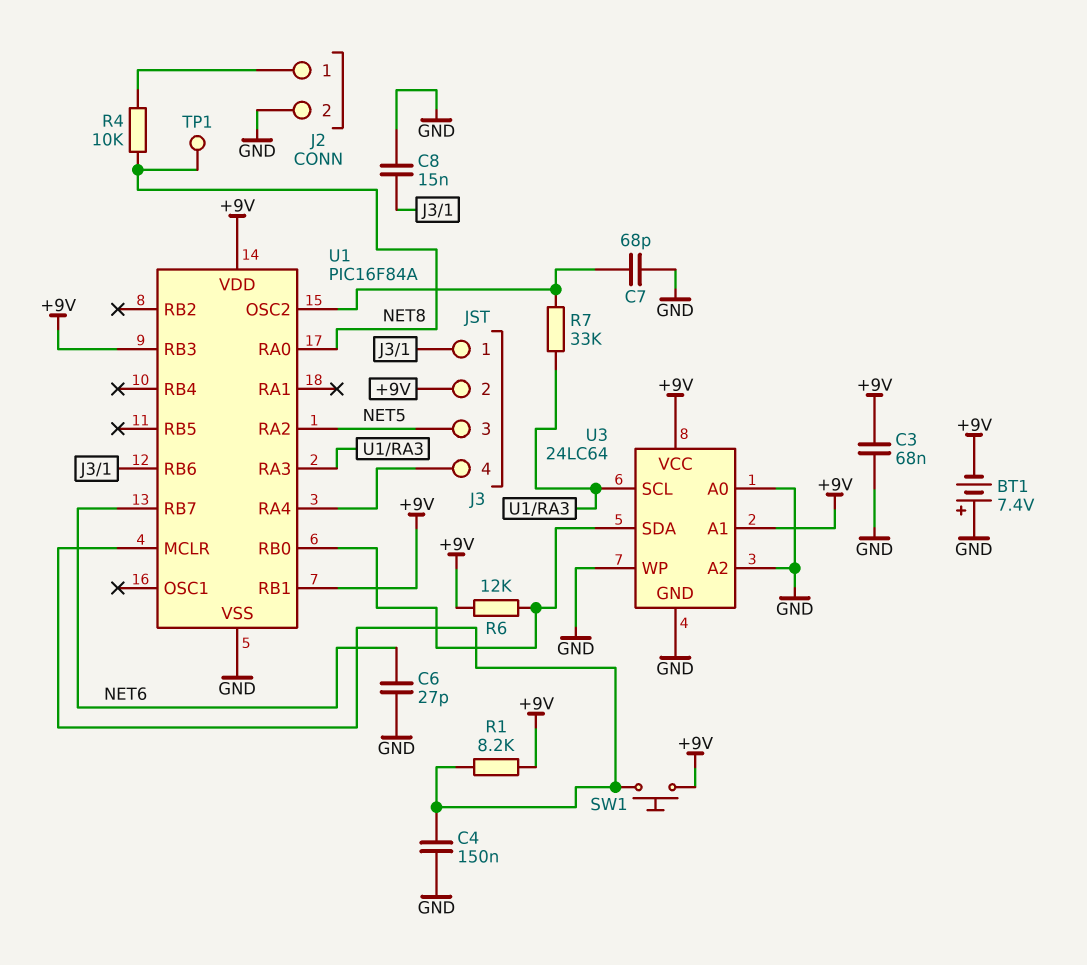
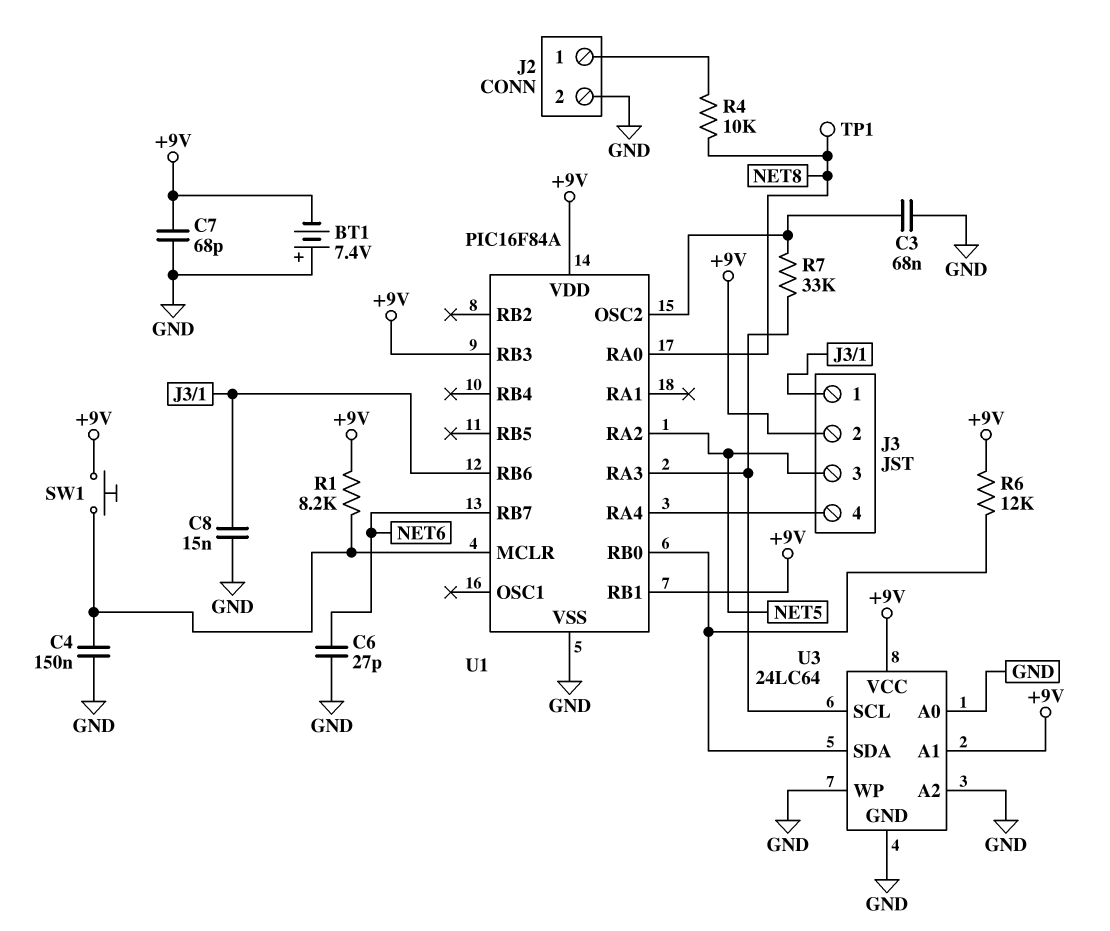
C3: 68nF (+9V, GND) -> 68nF (GND, U1/OSC2)
C7: 68pF (GND, U1/OSC2) -> 68pF (+9V, GND)

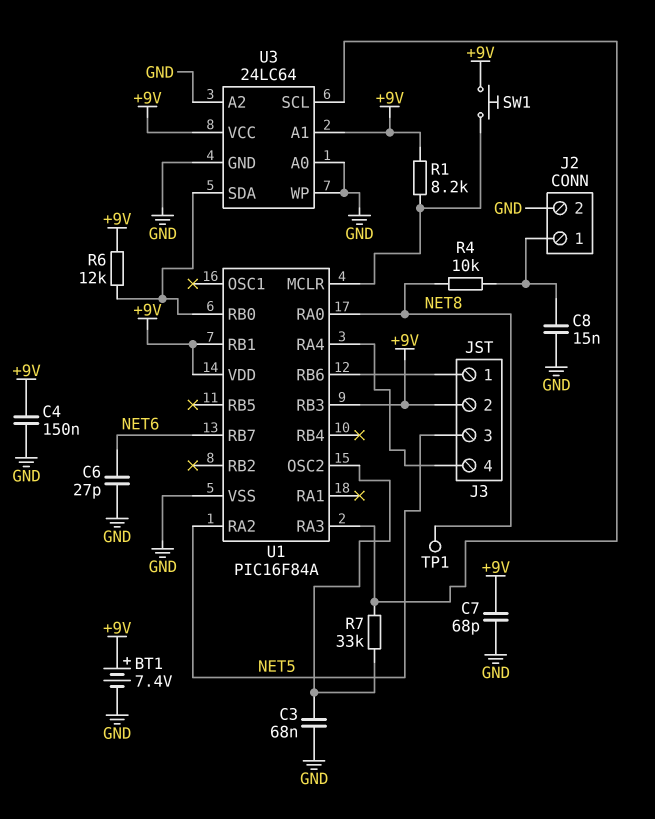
BT1: 7.4V (plus GND, minus +9V) -> 7.4V (plus +9V, minus GND)
C4: 150nF (GND, U1/MCLR) -> 150nF (+9V, GND)
C8: 15nF (GND, J3/1) -> 15nF (GND, J2/1)

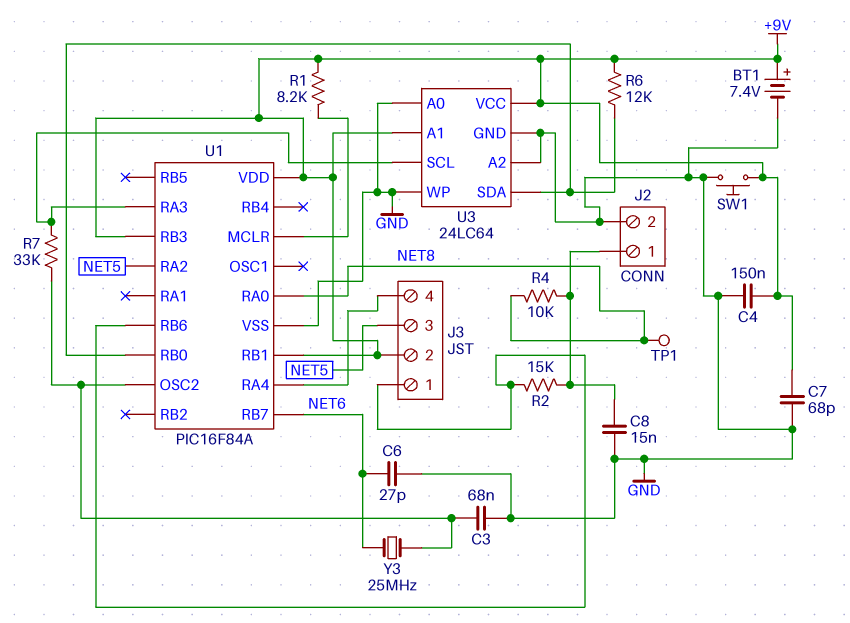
R2: none -> 15k (J2/1, J3/1)
SW1: button (+9V, U1/MCLR) -> button (+9V, GND)
Y3: none -> 25MHz (NET6, U1/OSC2)

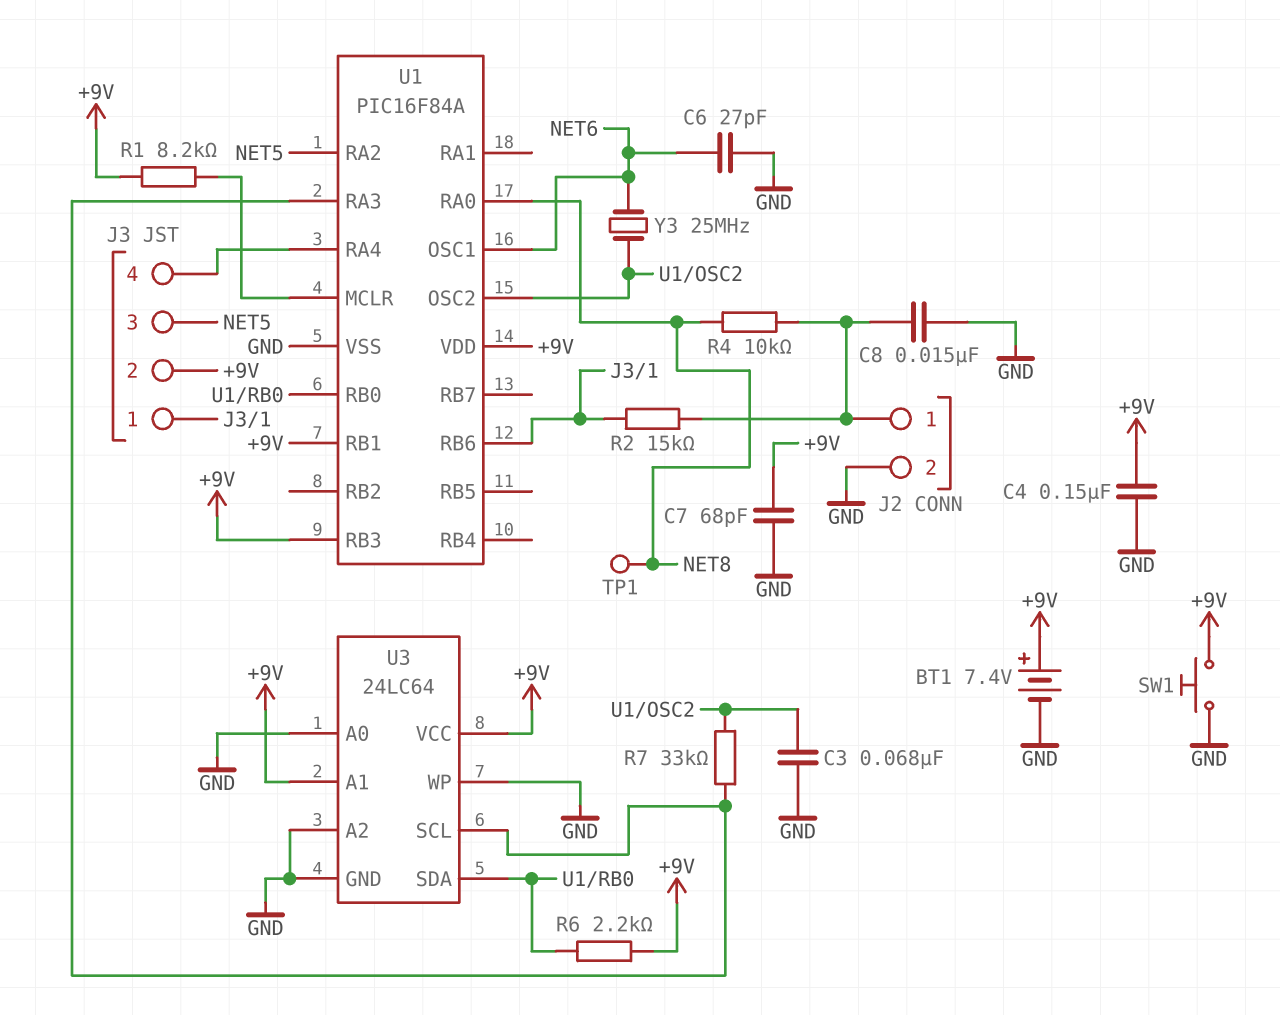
R6: 12k (+9V, U1/RB0) -> 2.2k (+9V, U1/RB0)
U1 pin OSC1: none -> NET6
U1 pin RB7: NET6 -> none

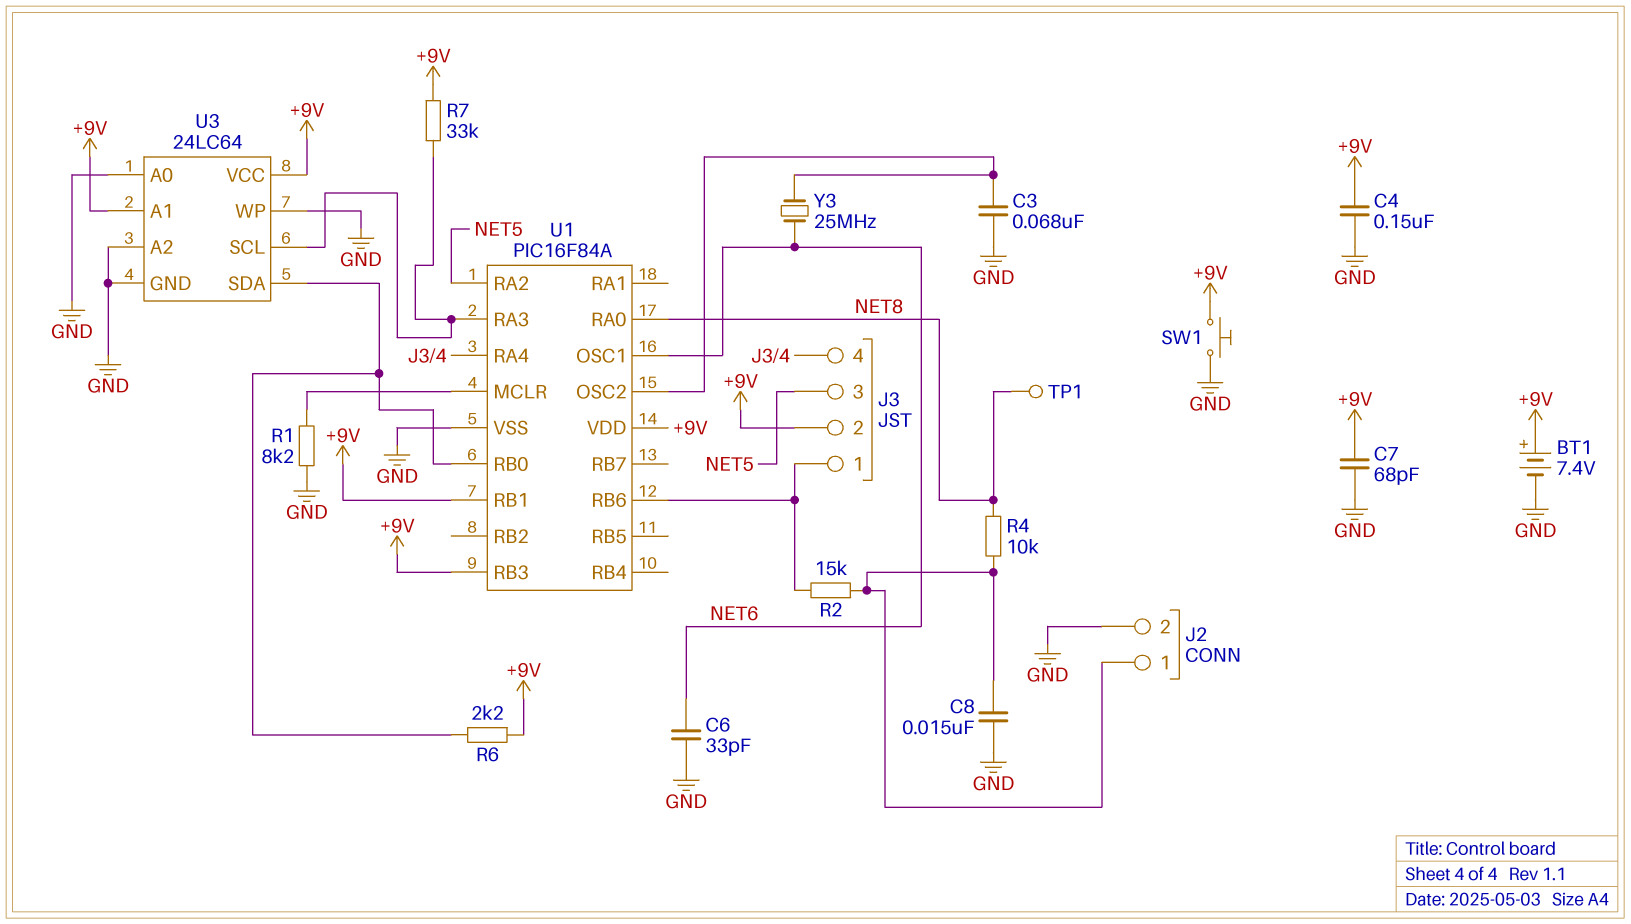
C6: 27pF (GND, NET6) -> 33pF (GND, NET6)
R1: 8.2k (+9V, U1/MCLR) -> 8.2k (GND, U1/MCLR)
R7: 33k (U1/OSC2, U1/RA3) -> 33k (+9V, U1/RA3)

